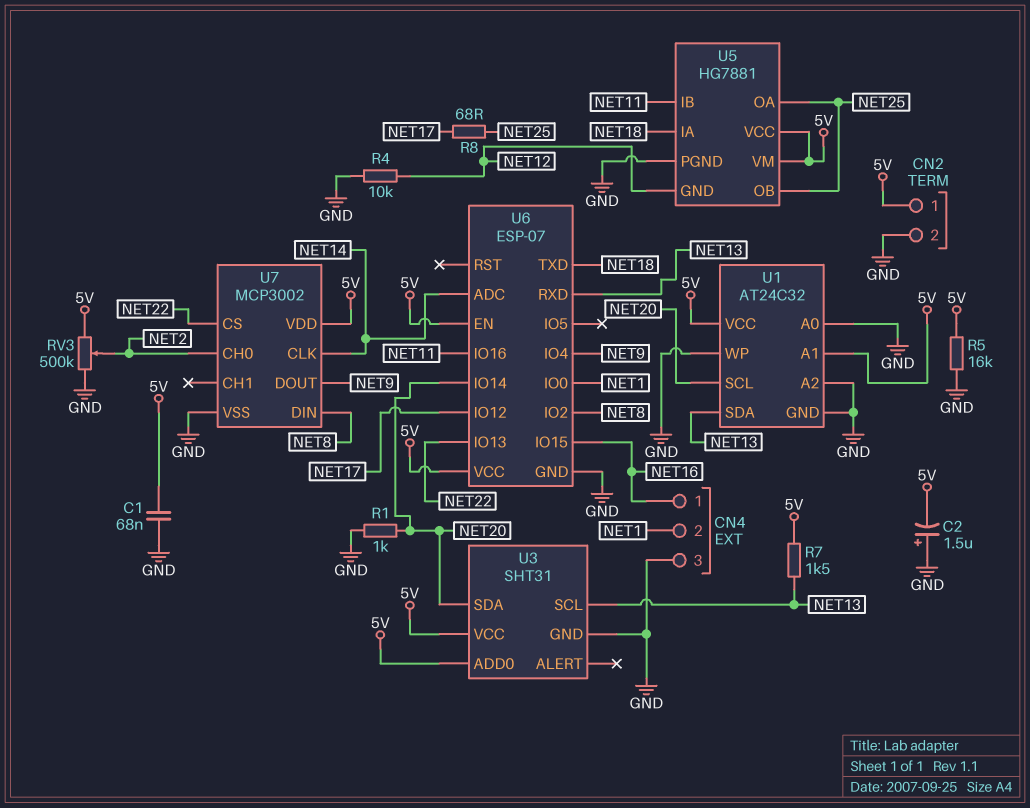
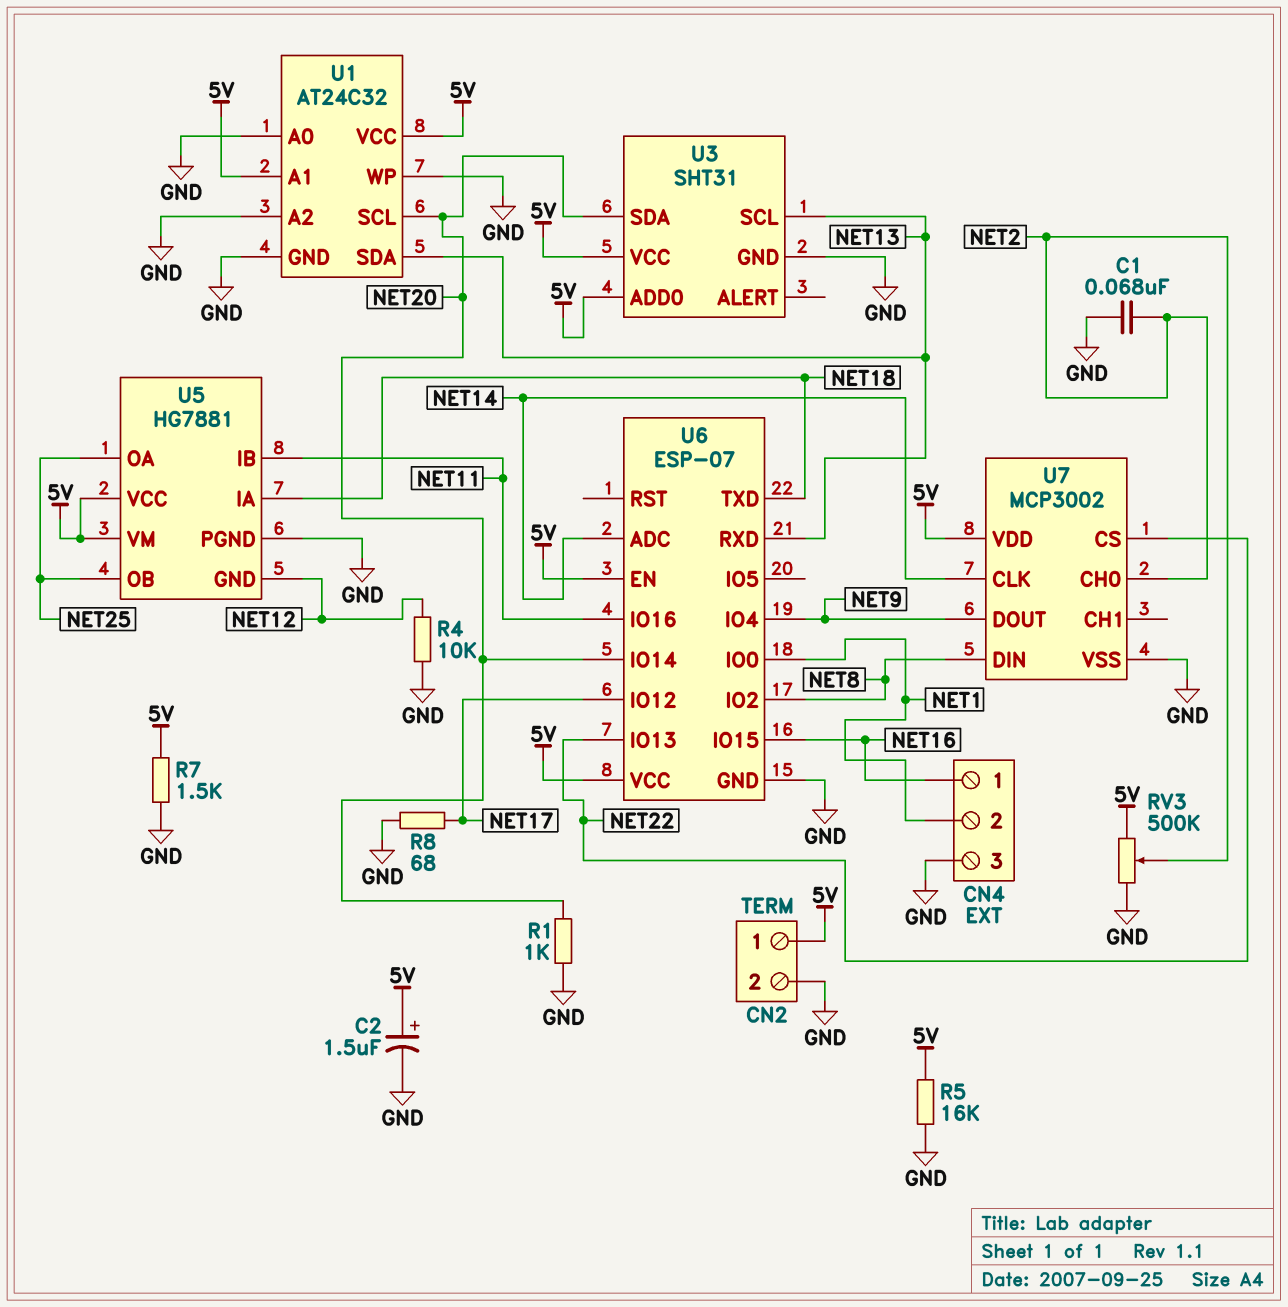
C1: 68nF (5V, GND) -> 68nF (GND, NET2)
C2: 1.5uF (plus GND, minus 5V) -> 1.5uF (plus 5V, minus GND)
R7: 1.5k (5V, NET13) -> 1.5k (5V, GND)
R8: 68 (NET17, NET25) -> 68 (GND, NET17)

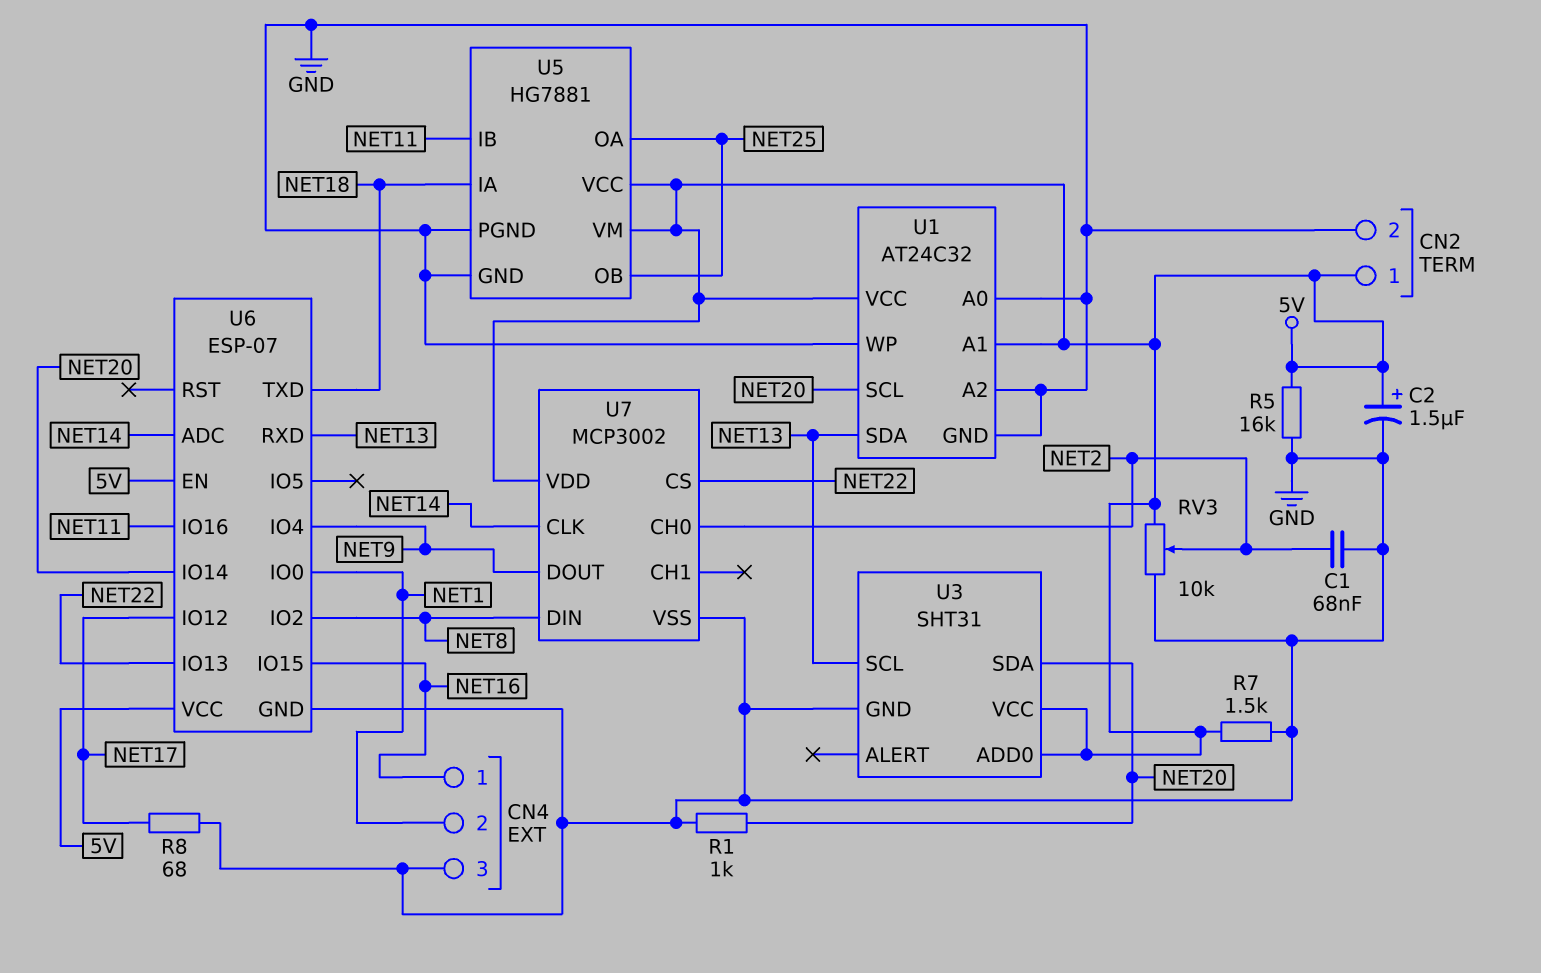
R4: 10k (GND, NET12) -> none
RV3: 500k (5V, GND, wiper NET2) -> 10k (5V, GND, wiper NET2)
U5 pin GND: NET12 -> GND

